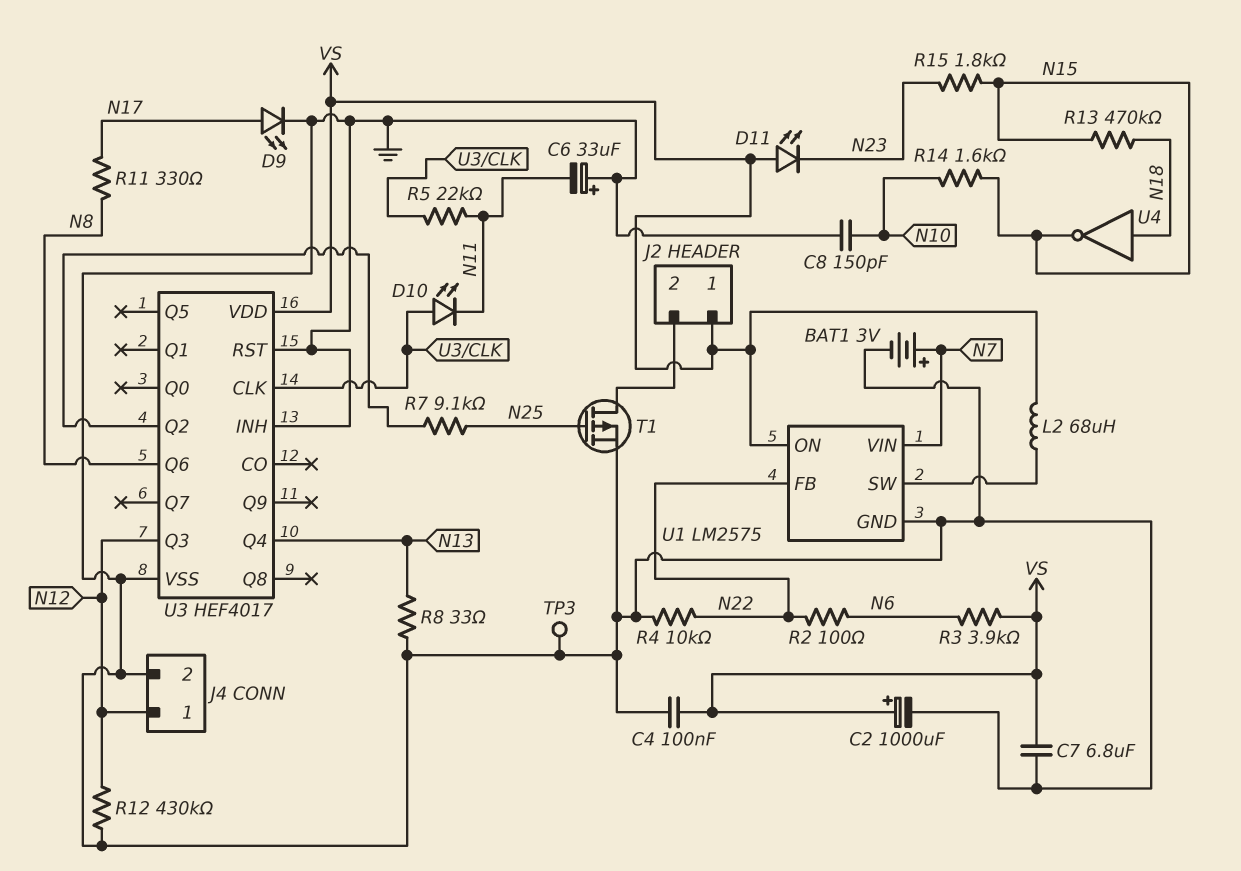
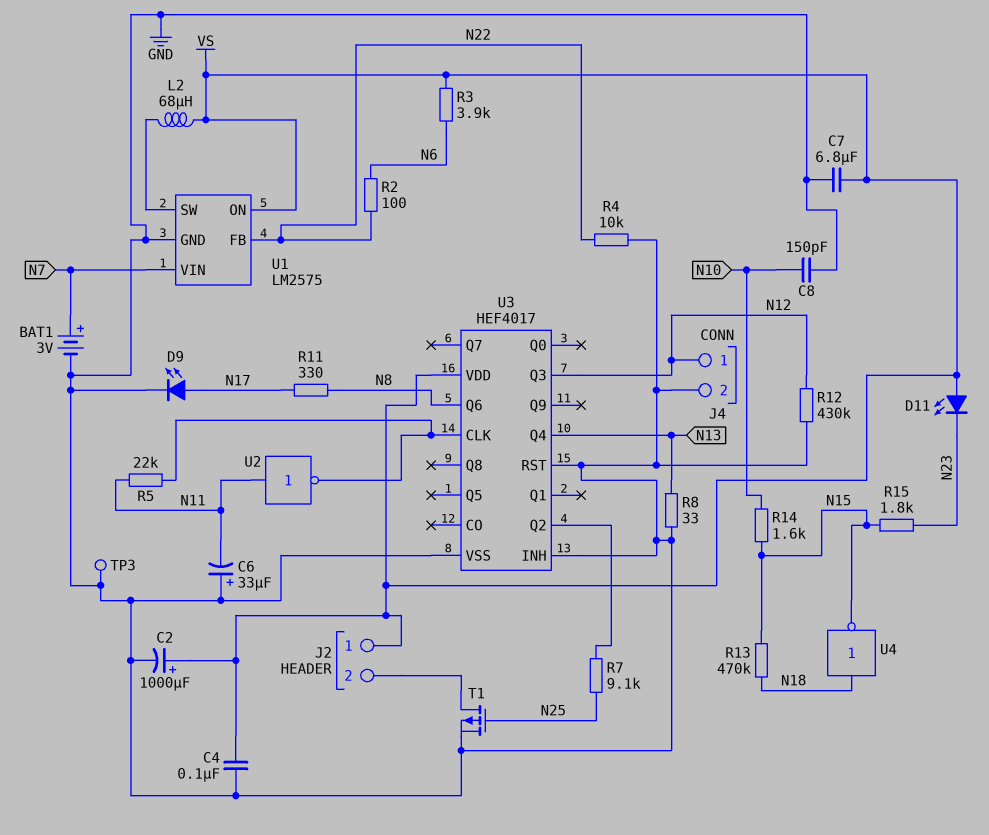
D10: LED (A U3/CLK, K N11) -> none
U2: none -> NOT (in N11, out U3/CLK)

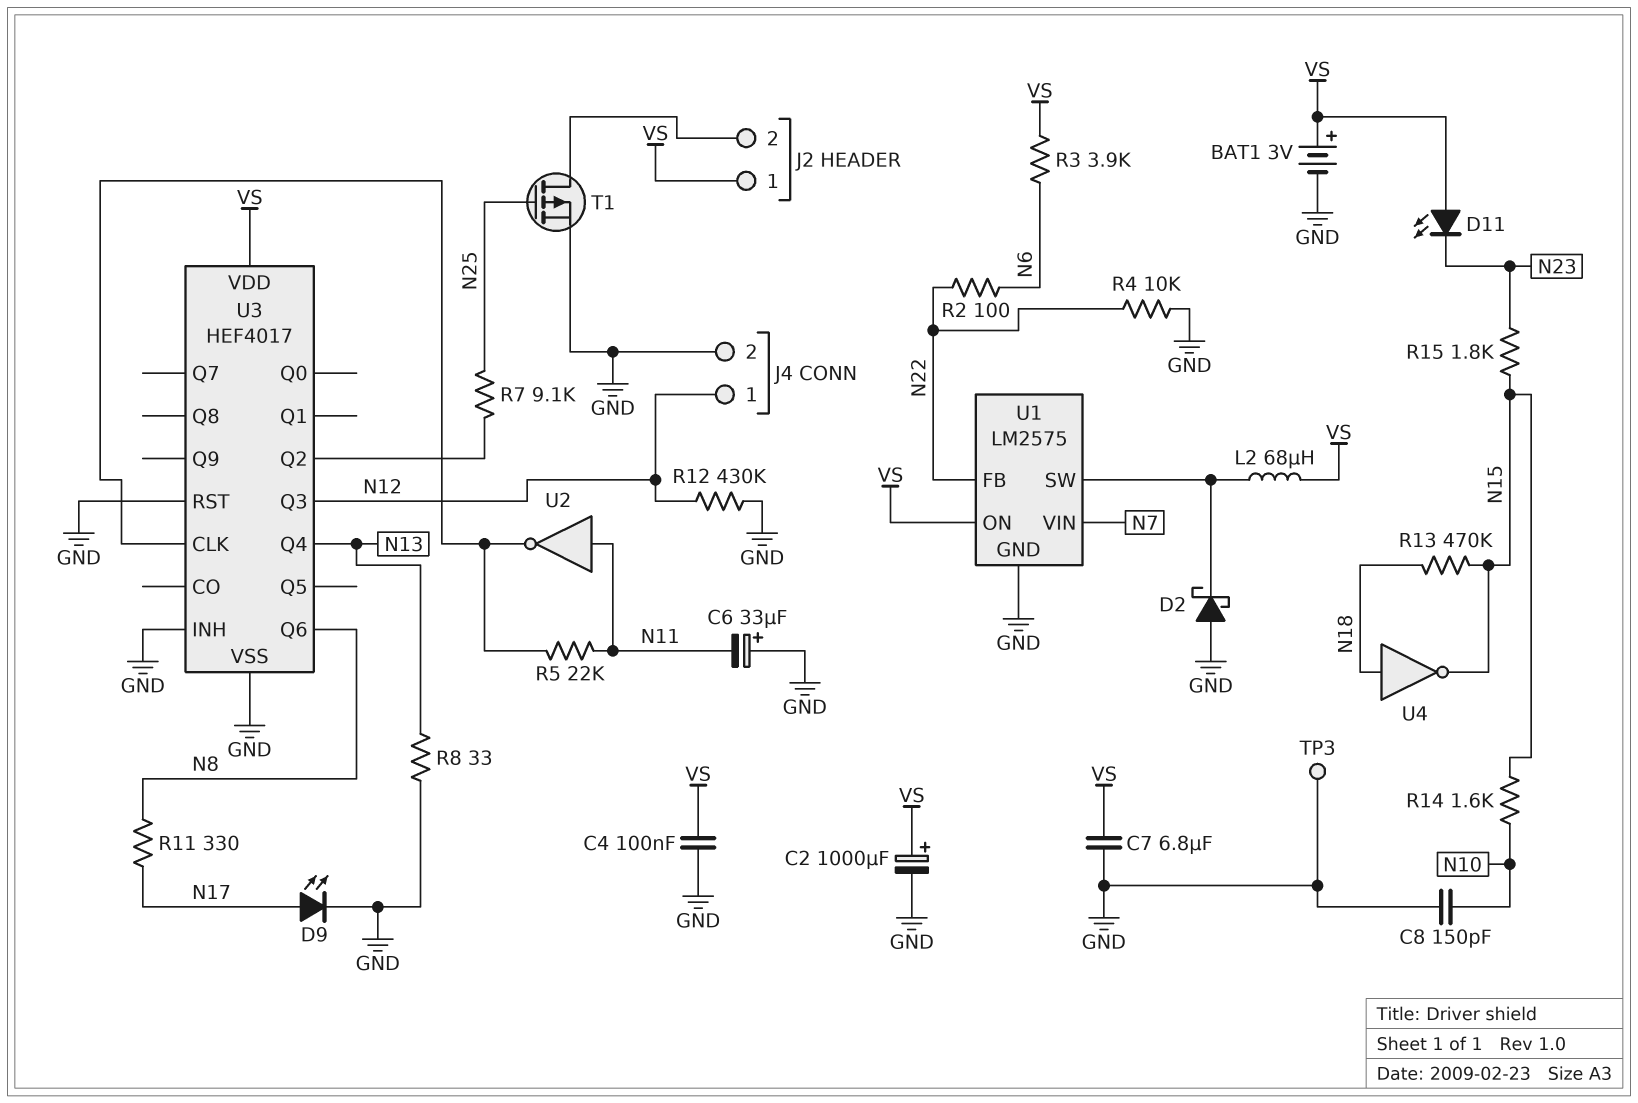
BAT1: 3V (plus N7, minus GND) -> 3V (plus VS, minus GND)
D2: none -> schottky (A GND, K U1/SW)

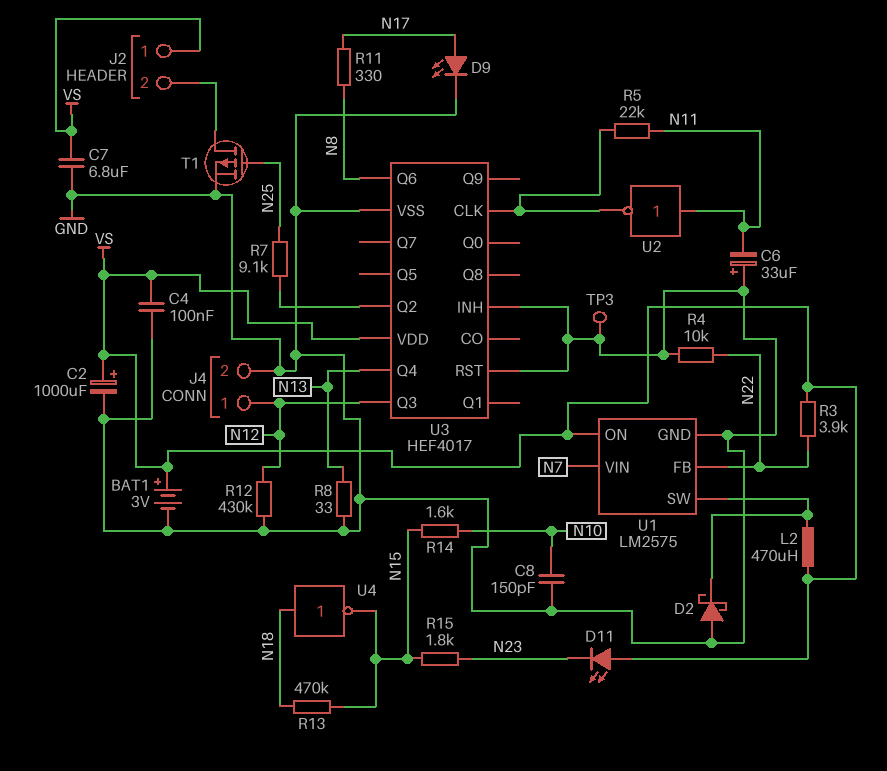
L2: 68uH (U1/SW, VS) -> 470uH (U1/SW, VS)
R2: 100 (N6, N22) -> none
R3: 3.9k (N6, VS) -> 3.9k (N22, VS)

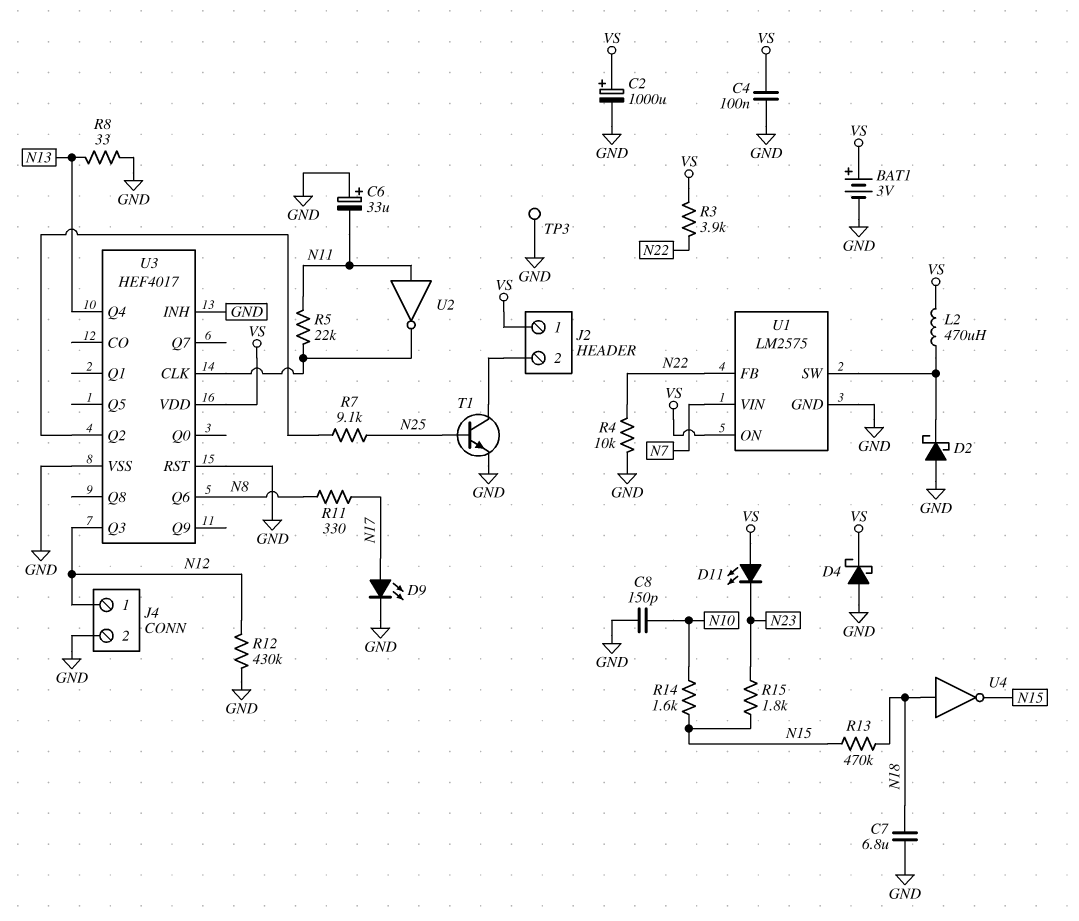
C7: 6.8uF (GND, VS) -> 6.8uF (GND, N18)
D4: none -> schottky (A GND, K VS)
T1: PMOS (G N25, D J2/2, S GND) -> NPN (B N25, C J2/2, E GND)

